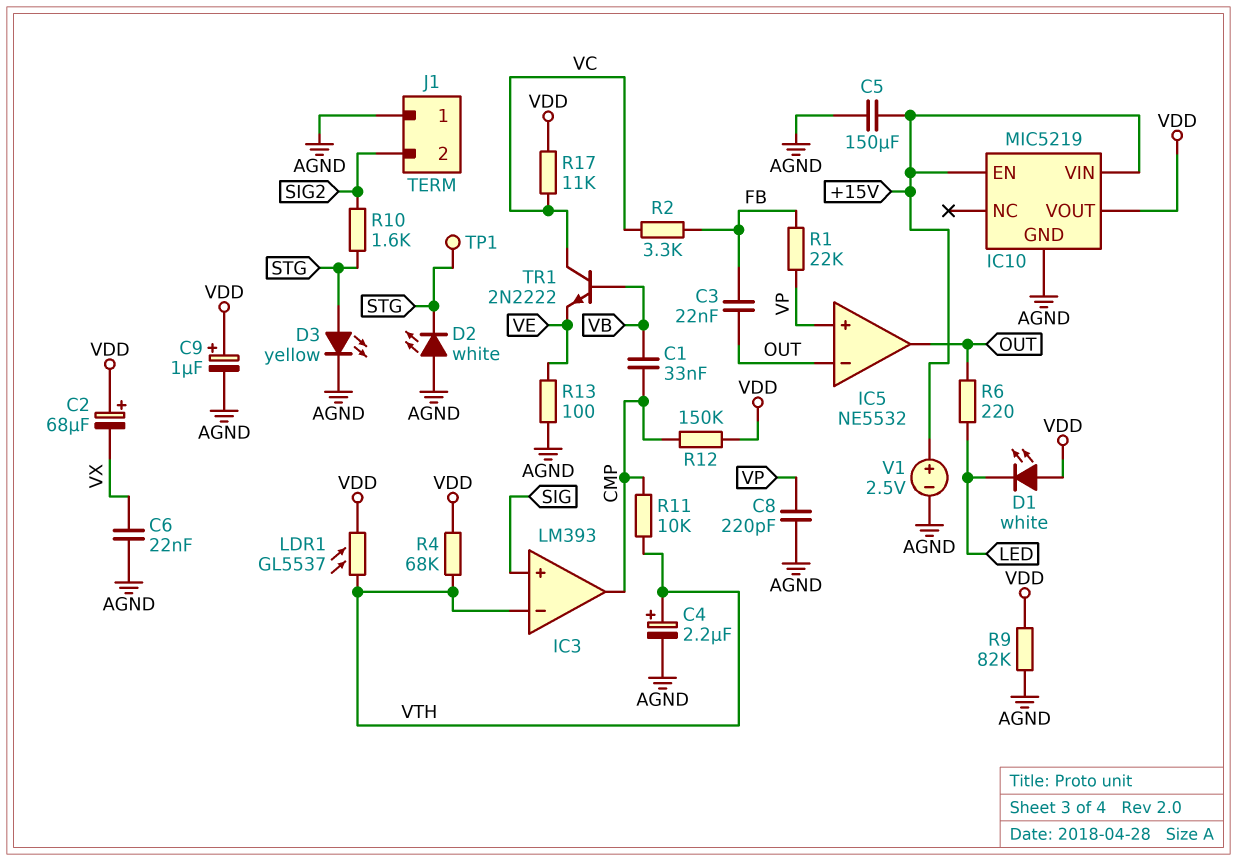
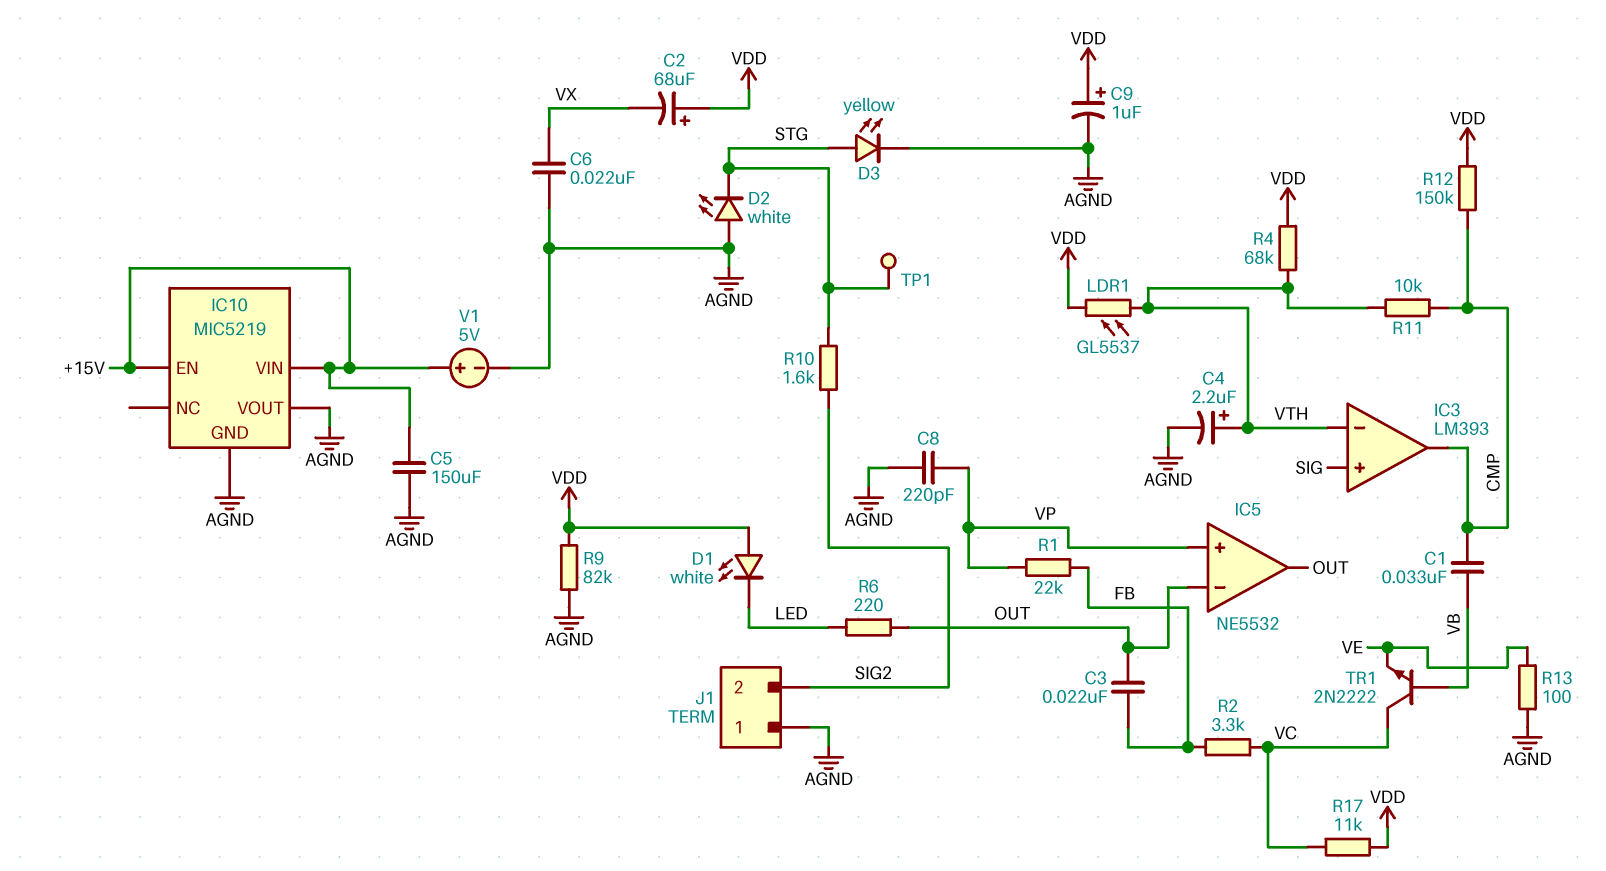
IC10 pin VOUT: VDD -> AGND
V1: 2.5V (plus +15V, minus AGND) -> 5V (plus +15V, minus AGND)

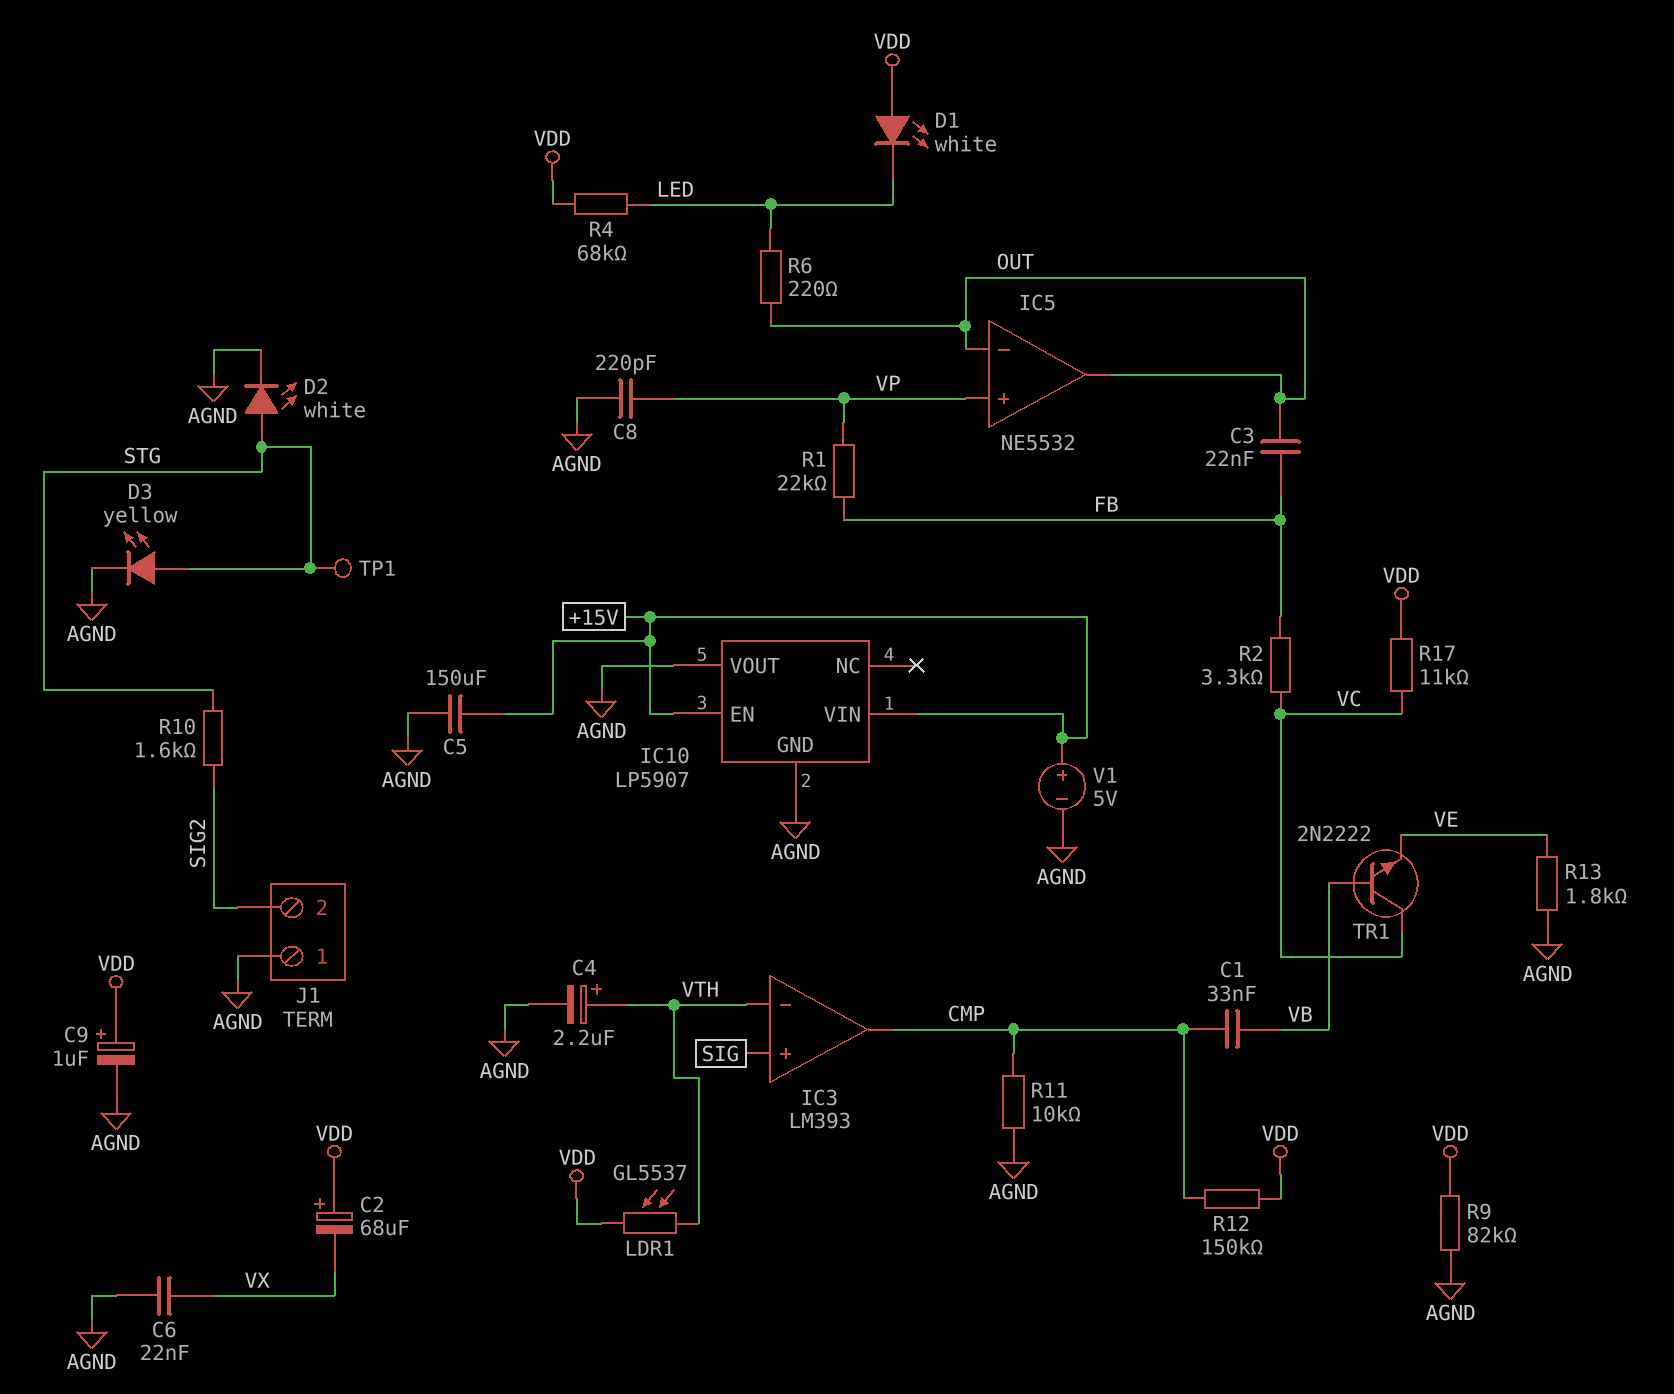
D2: LED white (A AGND, K STG) -> LED white (A STG, K AGND)
IC10: MIC5219 -> LP5907
R4: 68k (VDD, VTH) -> 68k (LED, VDD)
R11: 10k (CMP, VTH) -> 10k (AGND, CMP)
R13: 100 (AGND, VE) -> 1.8k (AGND, VE)

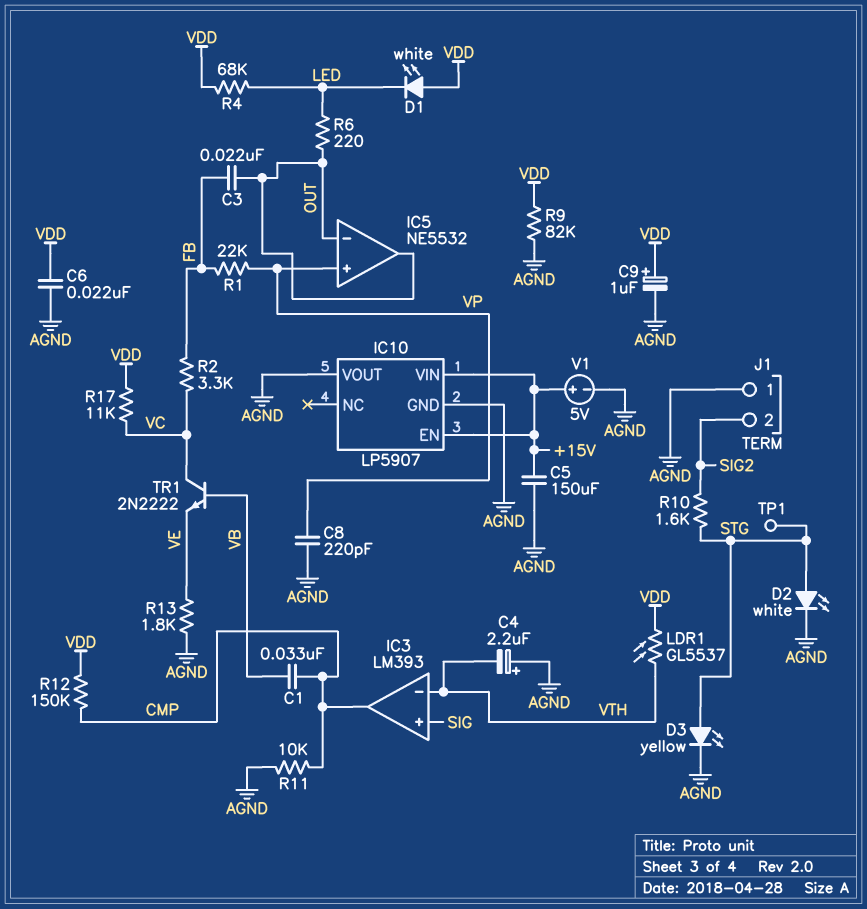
C2: 68uF (plus VDD, minus VX) -> none
C4: 2.2uF (plus VTH, minus AGND) -> 2.2uF (plus AGND, minus VTH)
C6: 22nF (AGND, VX) -> 22nF (AGND, VDD)

